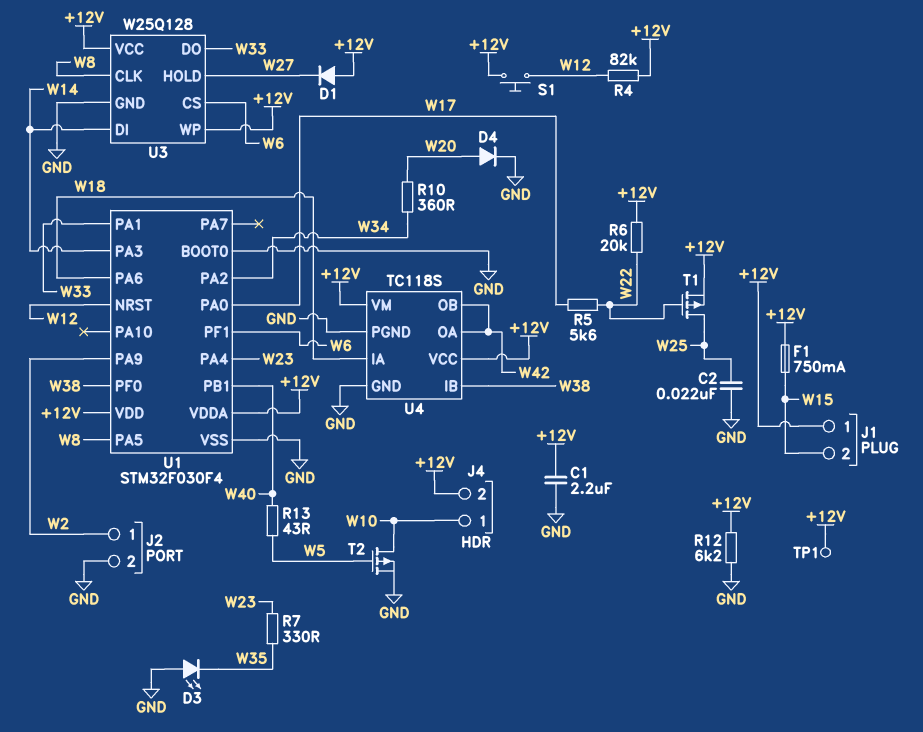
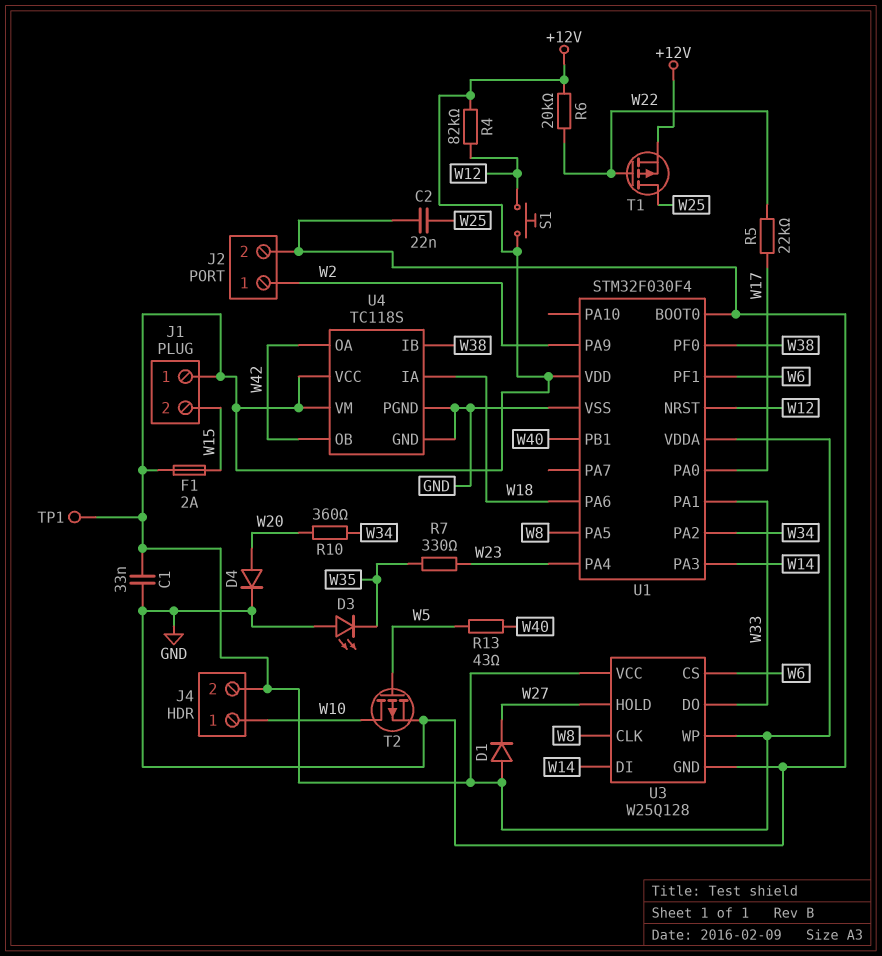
C1: 2.2uF (+12V, GND) -> 33nF (+12V, GND)
F1: 750mA (+12V, W15) -> 2A (+12V, W15)
R5: 5.6k (W17, W22) -> 22k (W17, W22)
R12: 6.2k (+12V, GND) -> none

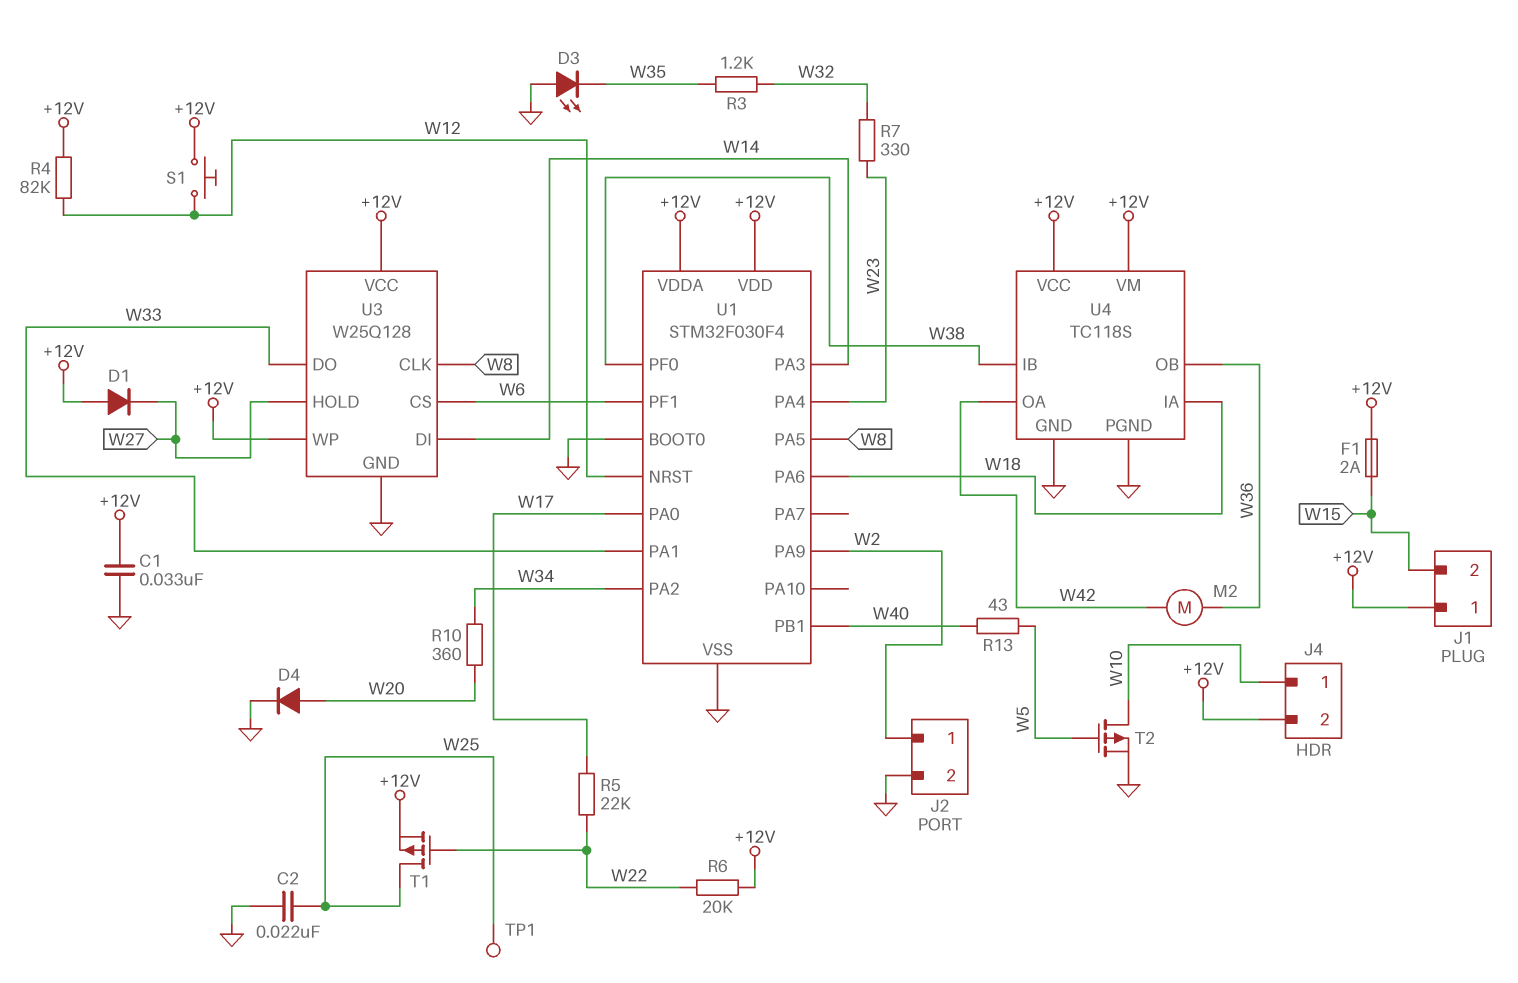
M2: none -> motor (W36, W42)
R3: none -> 1.2k (W32, W35)
R7: 330 (W23, W35) -> 330 (W23, W32)
TP1: test point (+12V) -> test point (W25)
U4 pin OB: W42 -> W36

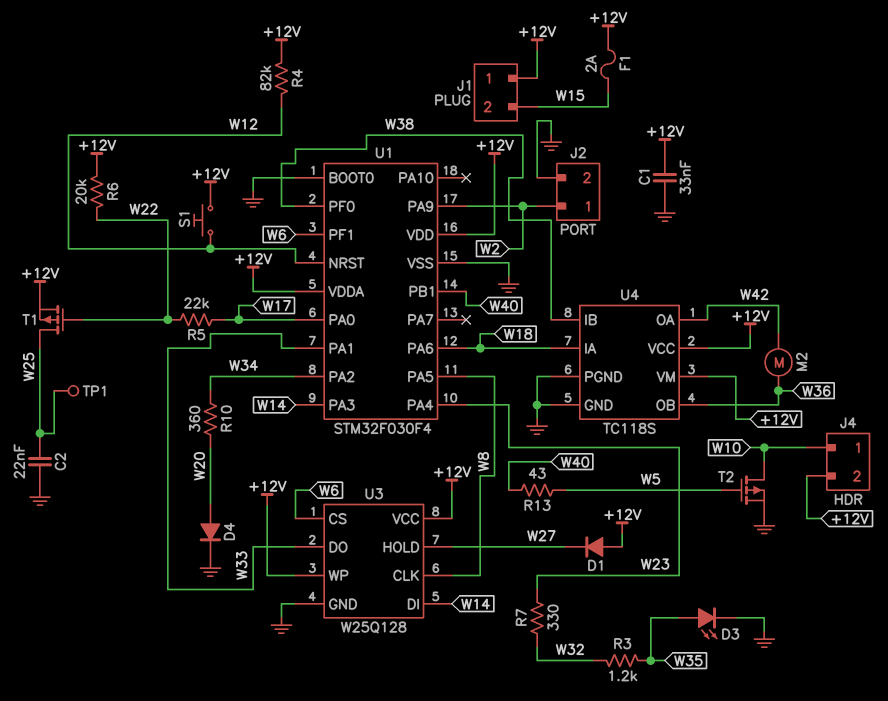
D3: LED (A GND, K W35) -> LED (A W35, K GND)

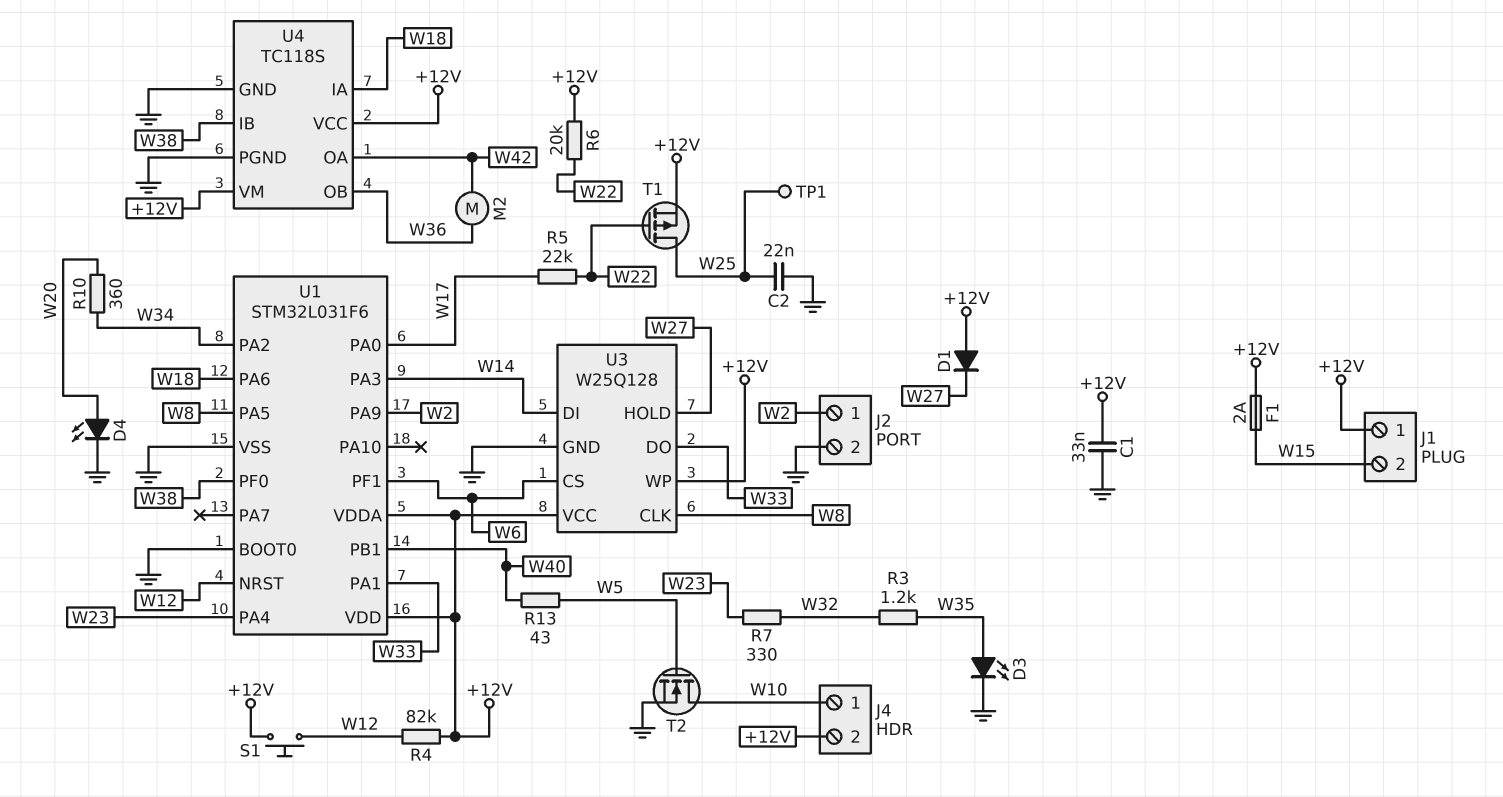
D4: diode (A W20, K GND) -> LED (A W20, K GND)
T2: PMOS (G W5, D W10, S GND) -> NMOS (G W5, D W10, S GND)
U1: STM32F030F4 -> STM32L031F6

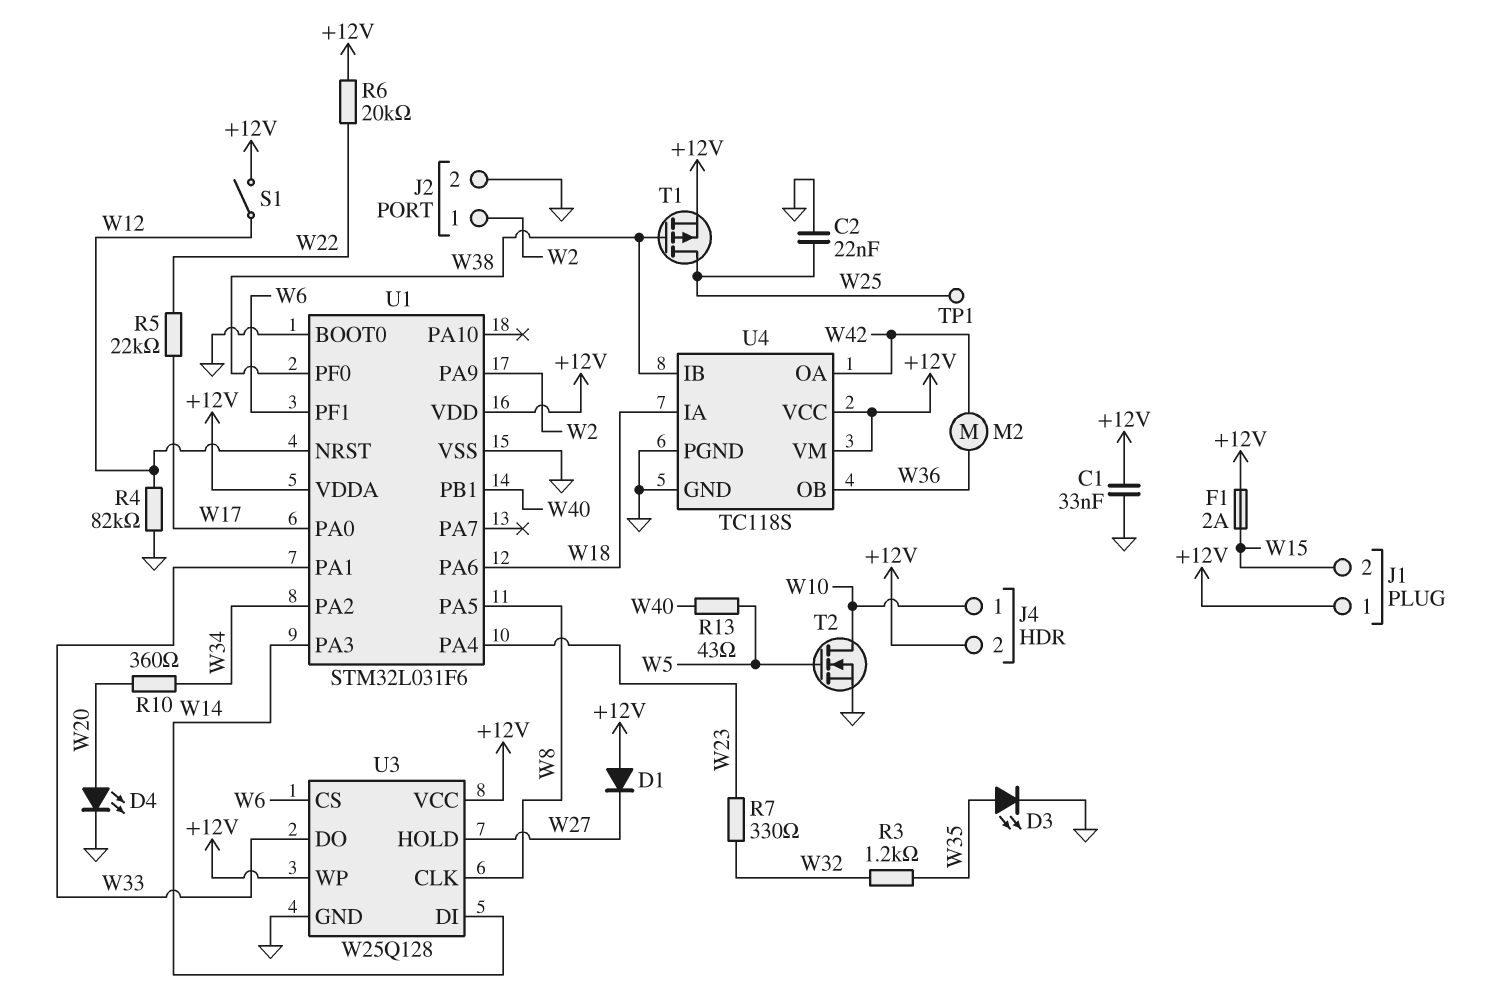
R4: 82k (+12V, W12) -> 82k (GND, W12)
S1: button (+12V, W12) -> switch (+12V, W12)
T1: PMOS (G W22, D W25, S +12V) -> PMOS (G W38, D W25, S +12V)

